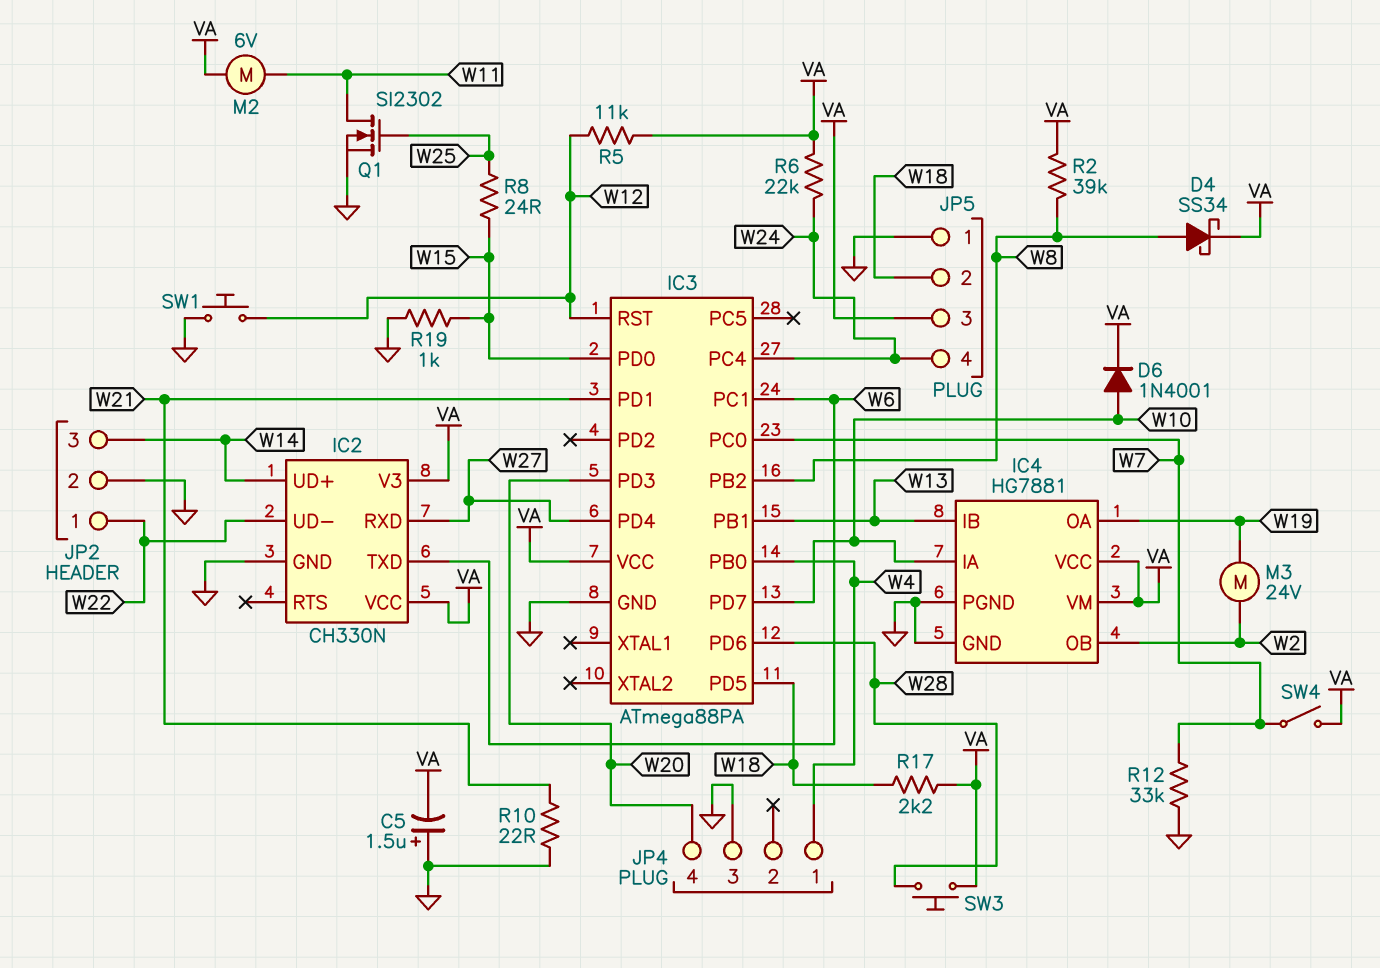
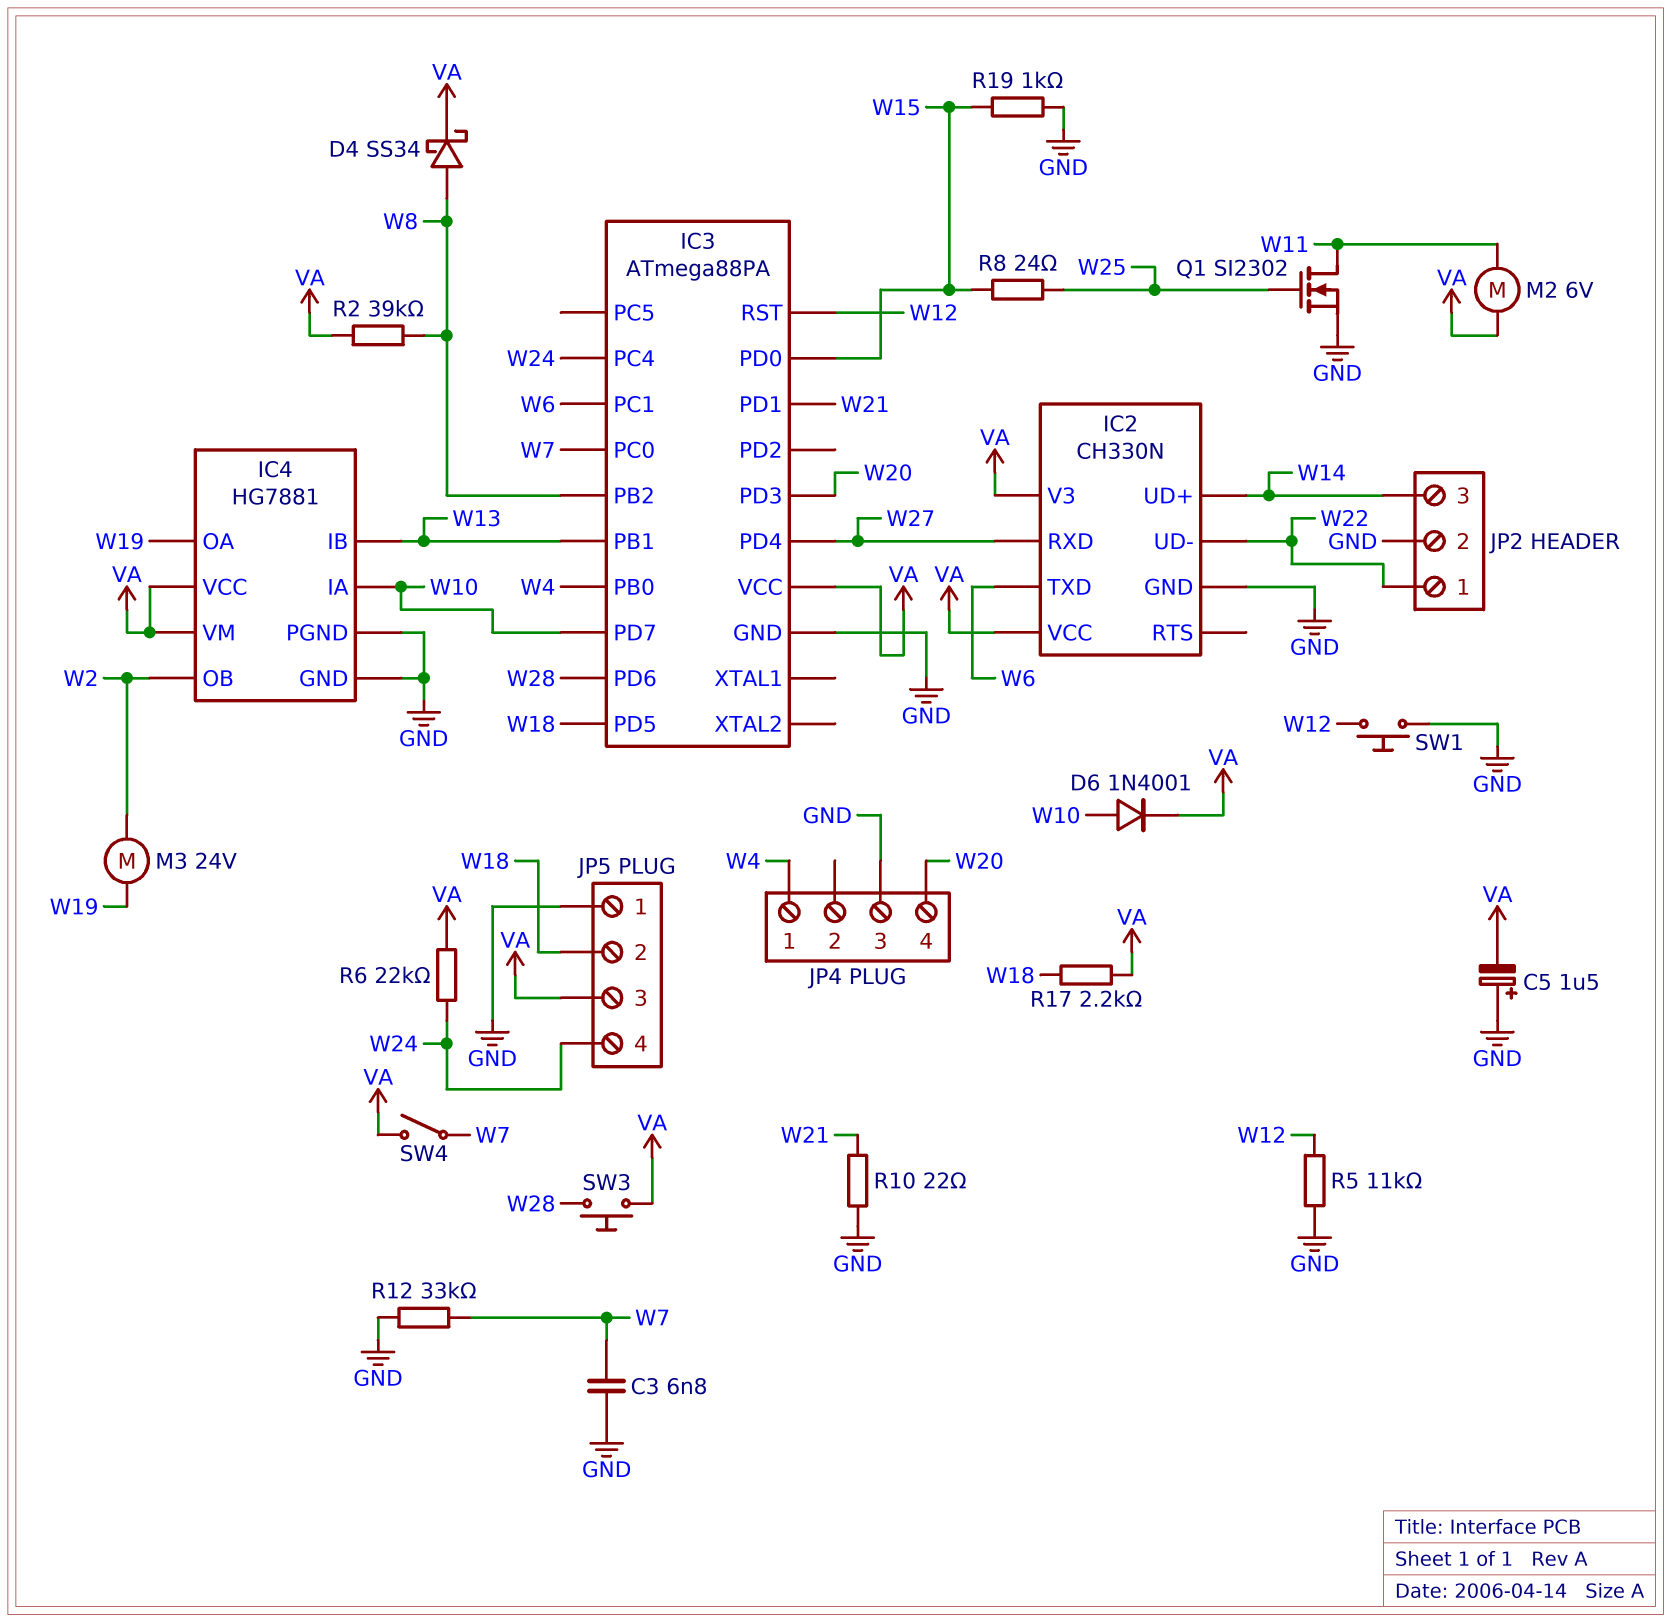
C3: none -> 6.8nF (GND, W7)
R5: 11k (VA, W12) -> 11k (GND, W12)

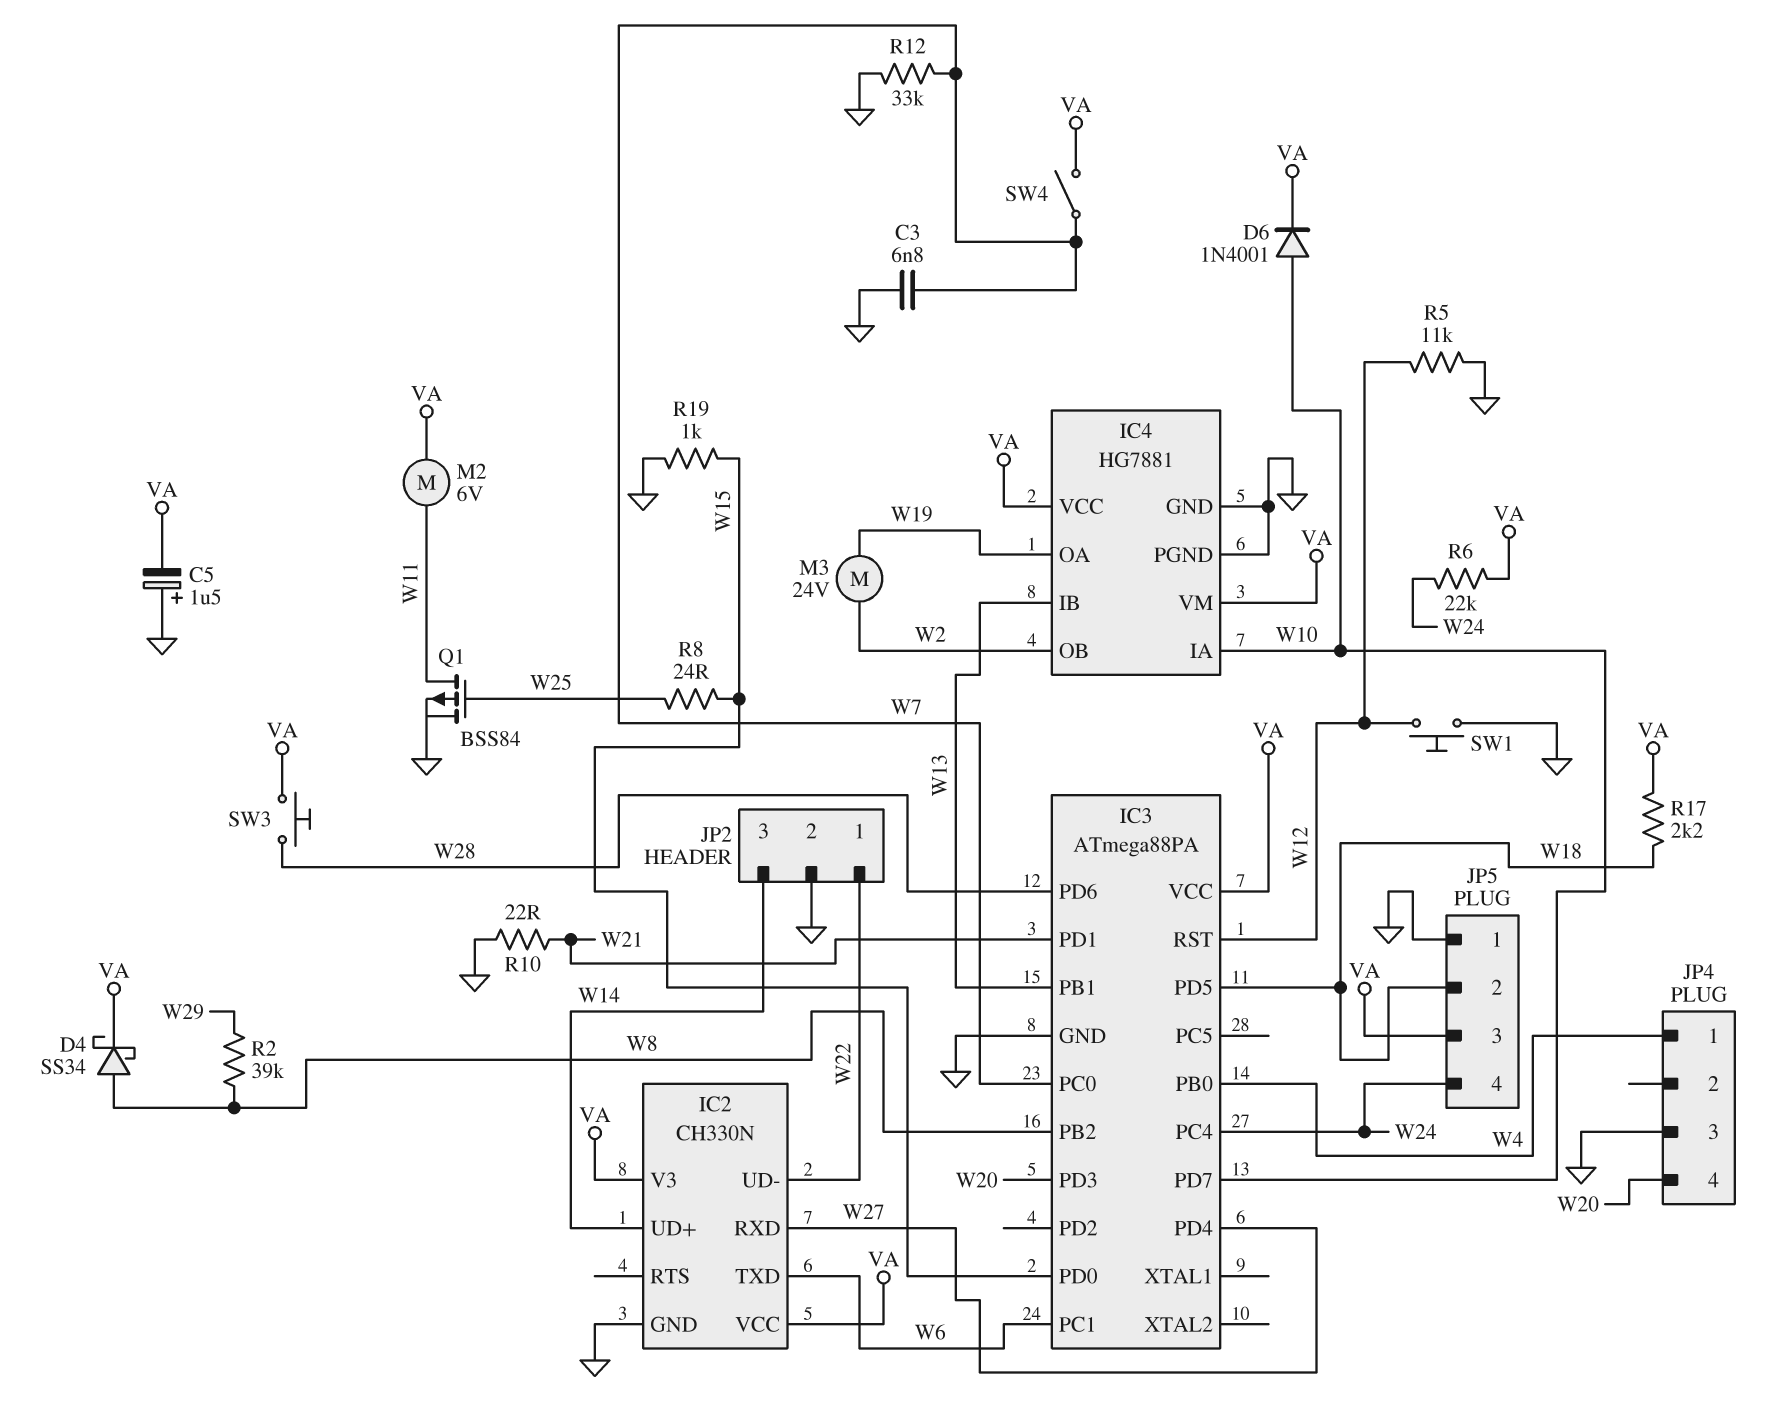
Q1: NMOS SI2302 (G W25, D W11, S GND) -> PMOS BSS84 (G W25, D W11, S GND)
R2: 39k (VA, W8) -> 39k (W8, W29)

